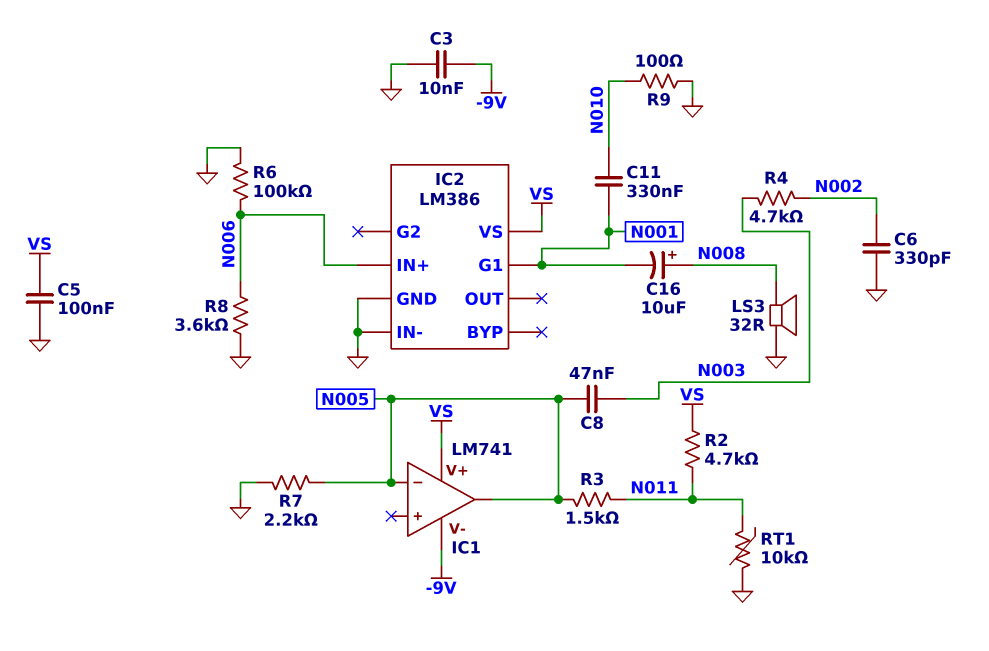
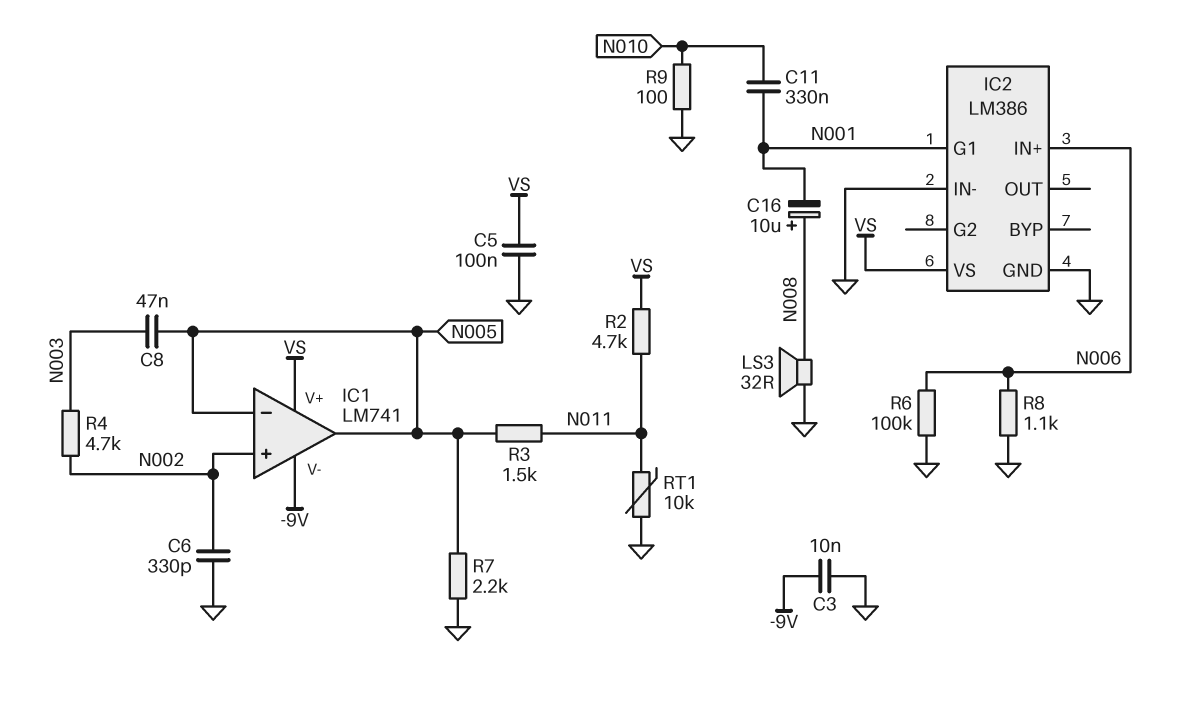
IC1 pin in+: none -> N002
R8: 3.6k (GND, N006) -> 1.1k (GND, N006)

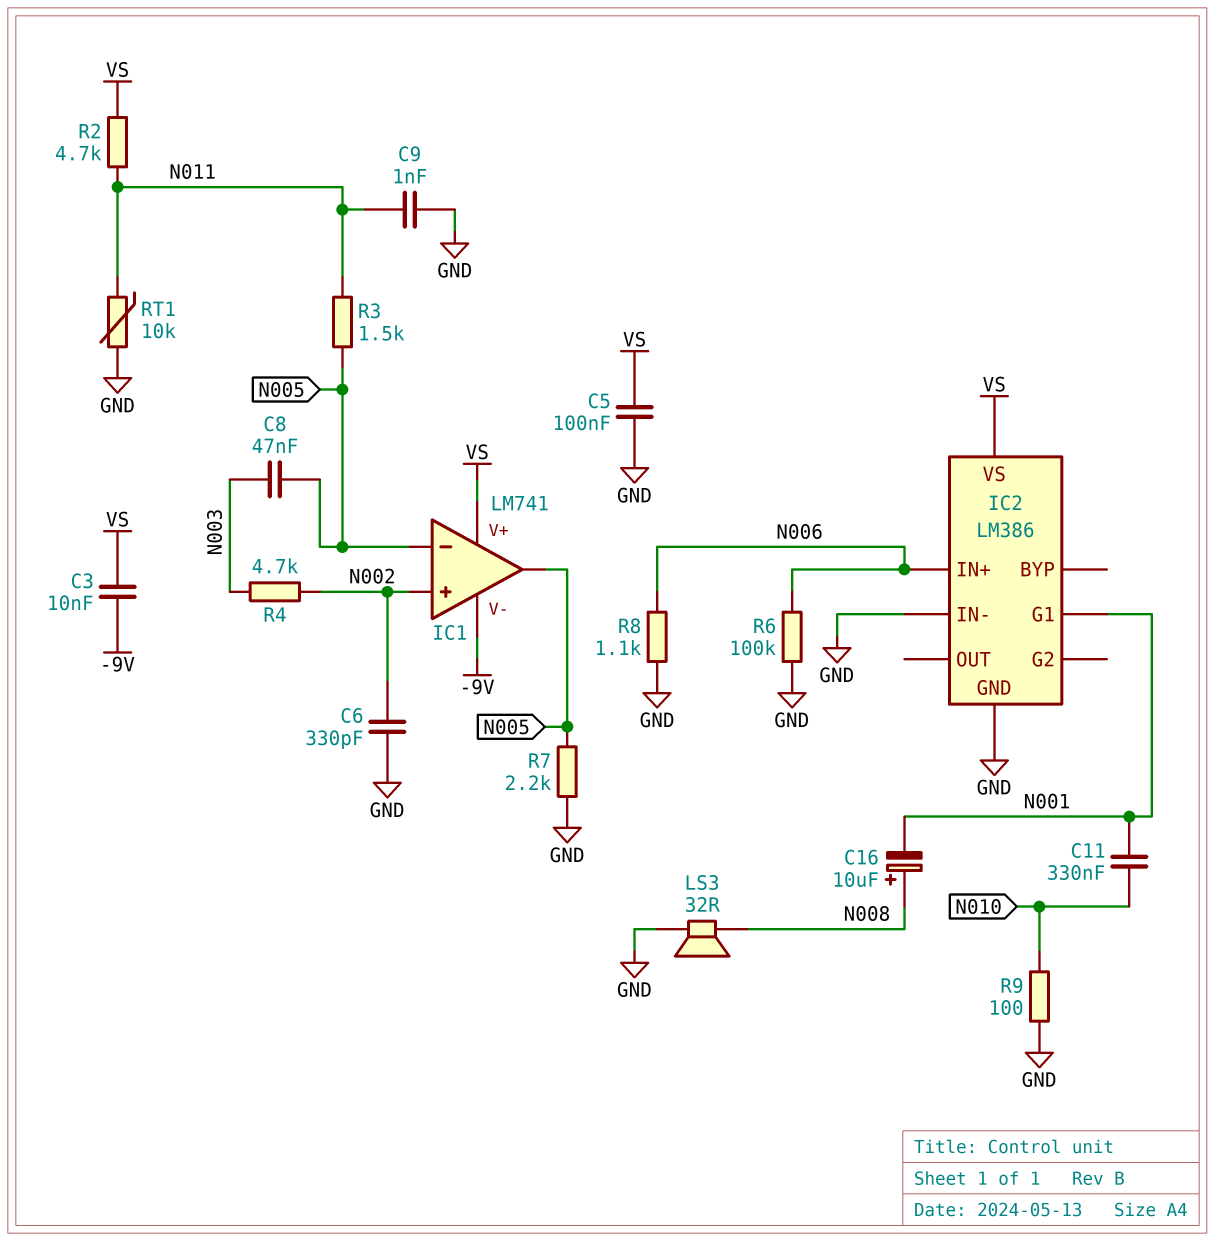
C3: 10nF (-9V, GND) -> 10nF (-9V, VS)
C9: none -> 1nF (GND, N011)

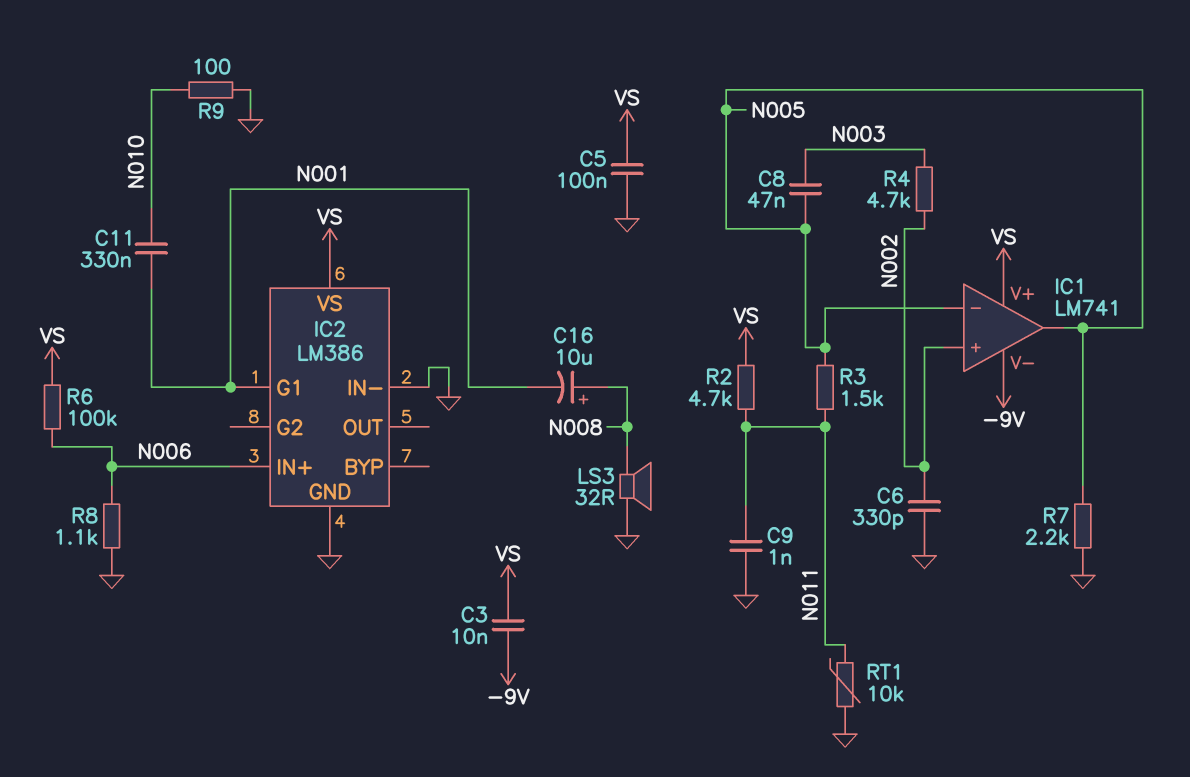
R6: 100k (GND, N006) -> 100k (N006, VS)

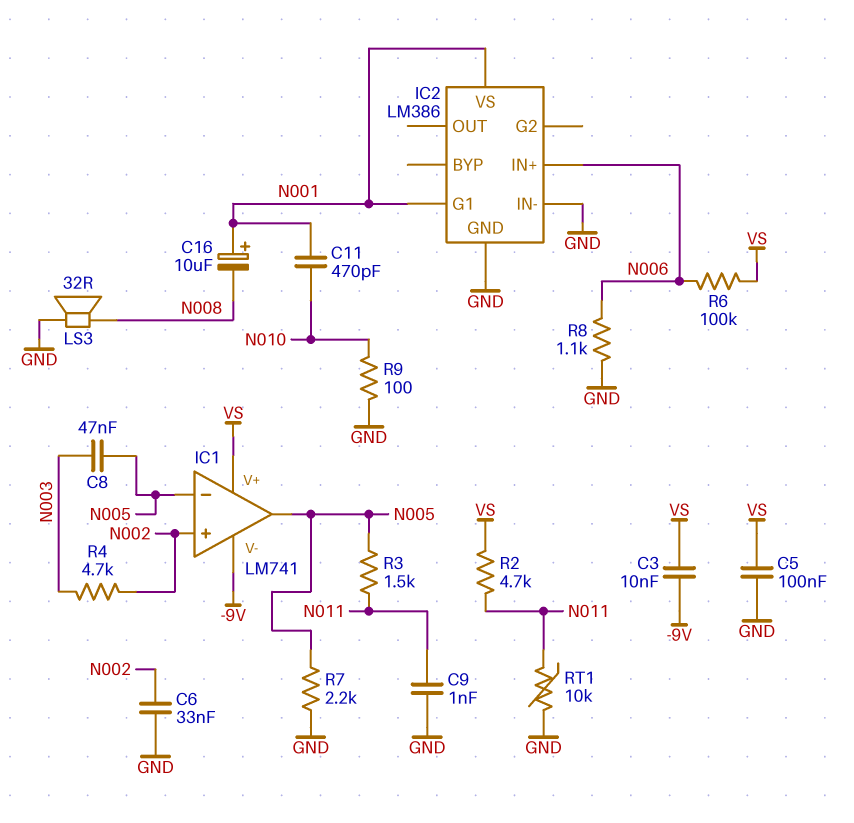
C6: 330pF (GND, N002) -> 33nF (GND, N002)
C11: 330nF (N001, N010) -> 470pF (N001, N010)
C16: 10uF (plus N008, minus N001) -> 10uF (plus N001, minus N008)
IC2 pin VS: VS -> N001

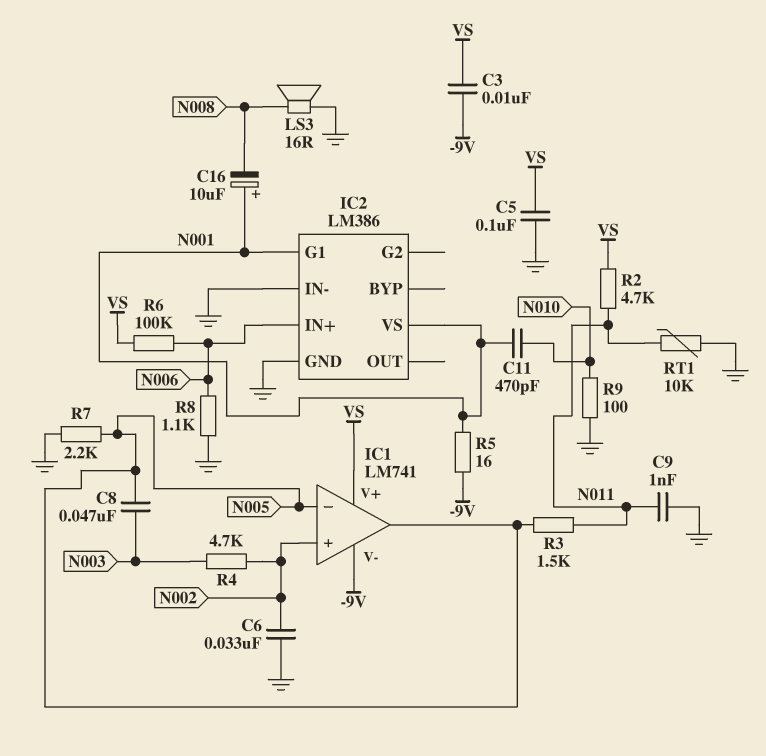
LS3: speaker 32R (GND, N008) -> speaker 16R (GND, N008)
R5: none -> 16 (-9V, N001)

